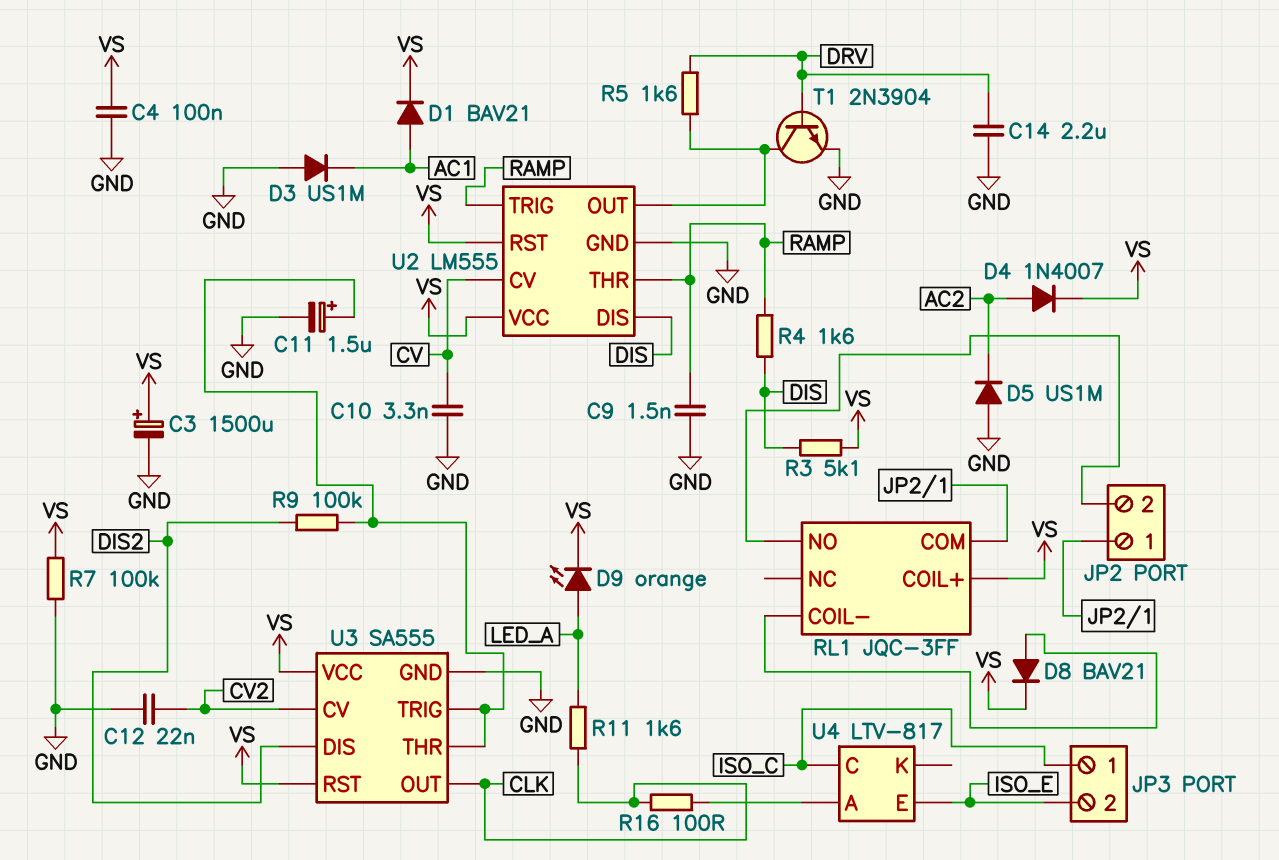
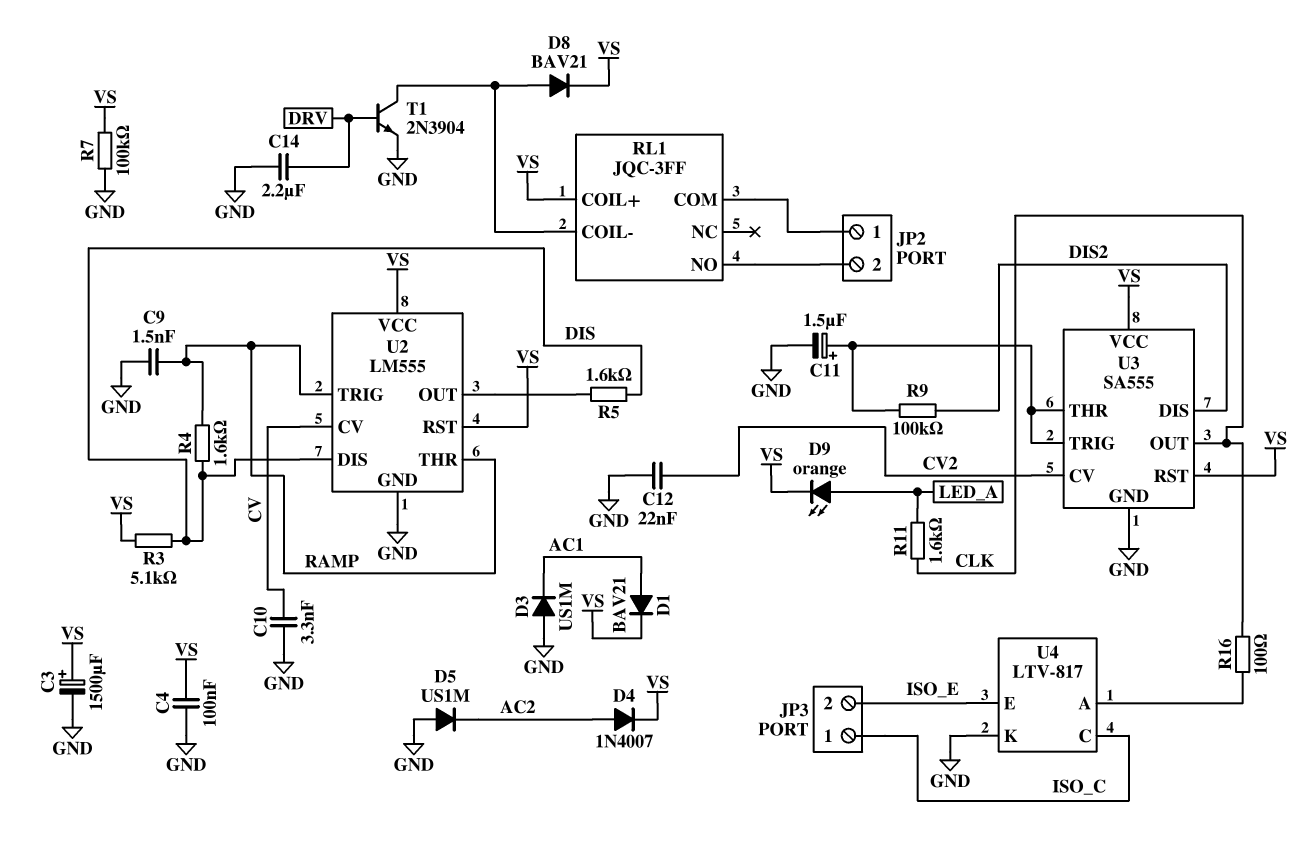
R5: 1.6k (DRV, U2/OUT) -> 1.6k (DIS, U2/OUT)
T1: NPN 2N3904 (B DRV, C U2/OUT, E GND) -> NPN 2N3904 (B DRV, C RL1/COIL-, E GND)
U4 pin K: none -> GND

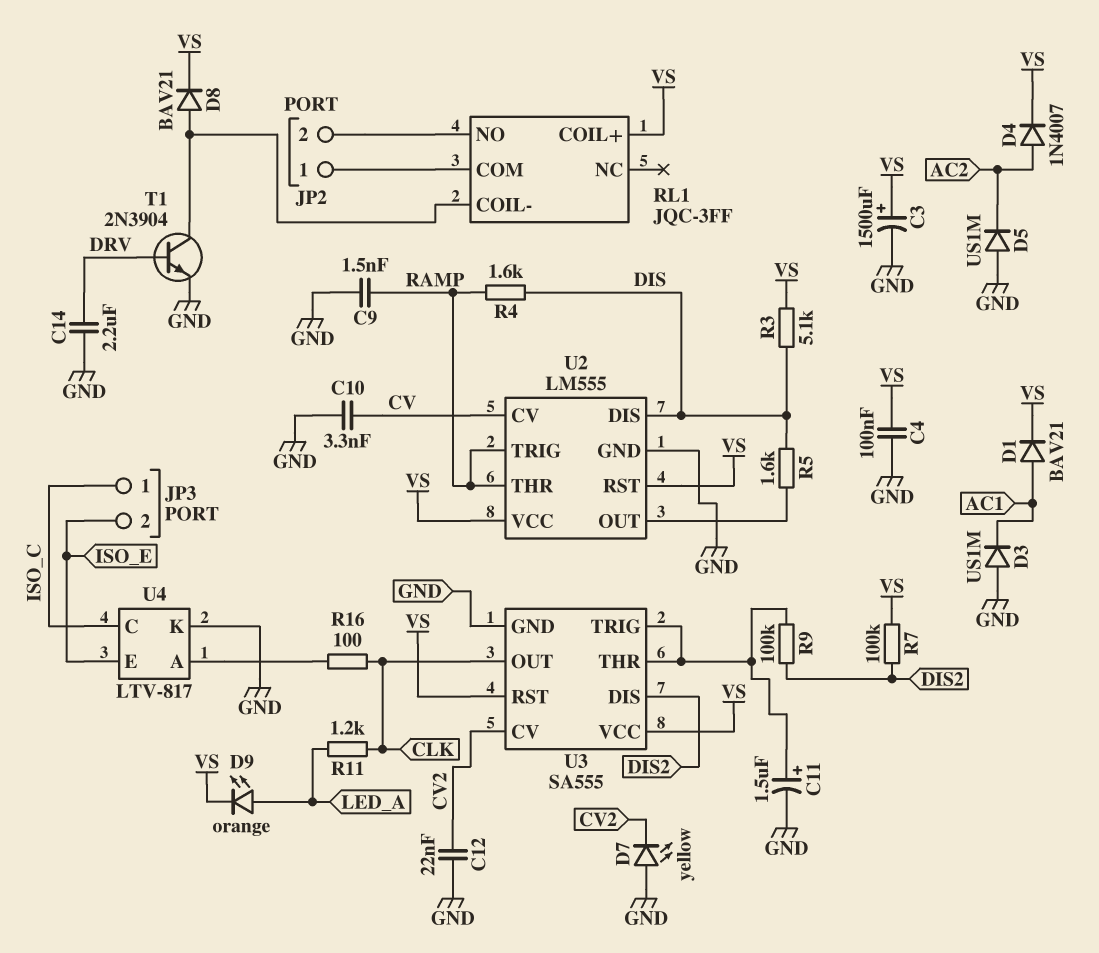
D7: none -> LED yellow (A GND, K CV2)
R7: 100k (GND, VS) -> 100k (DIS2, VS)
R11: 1.6k (CLK, LED_A) -> 1.2k (CLK, LED_A)

